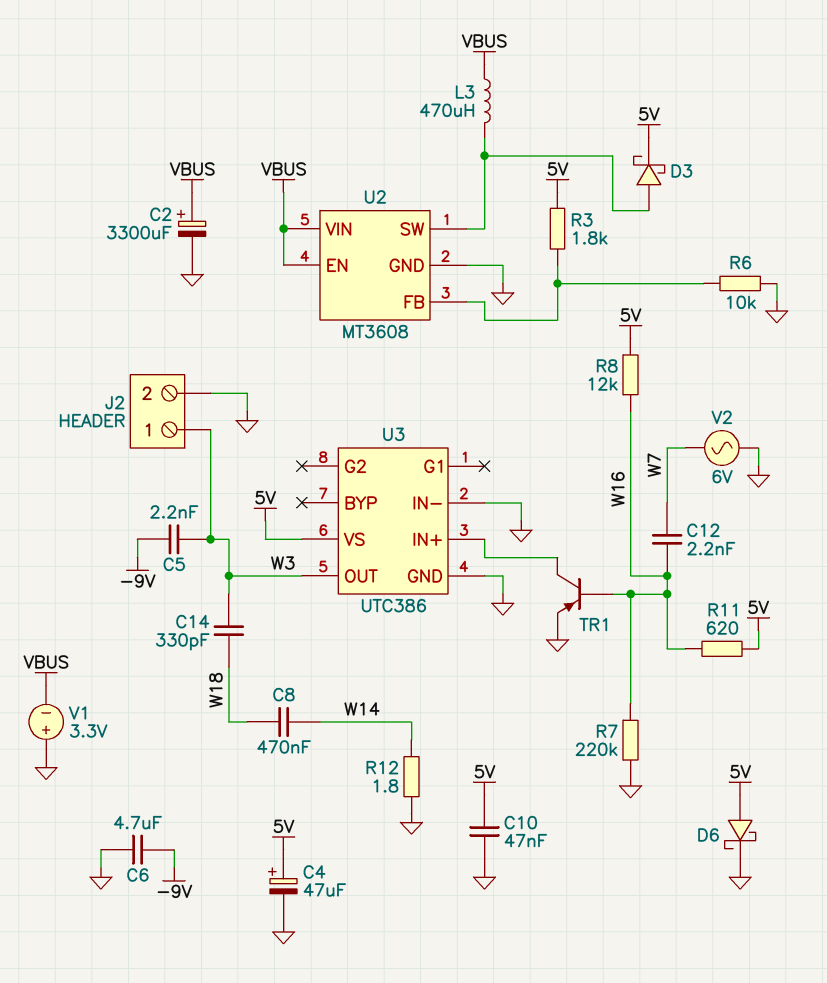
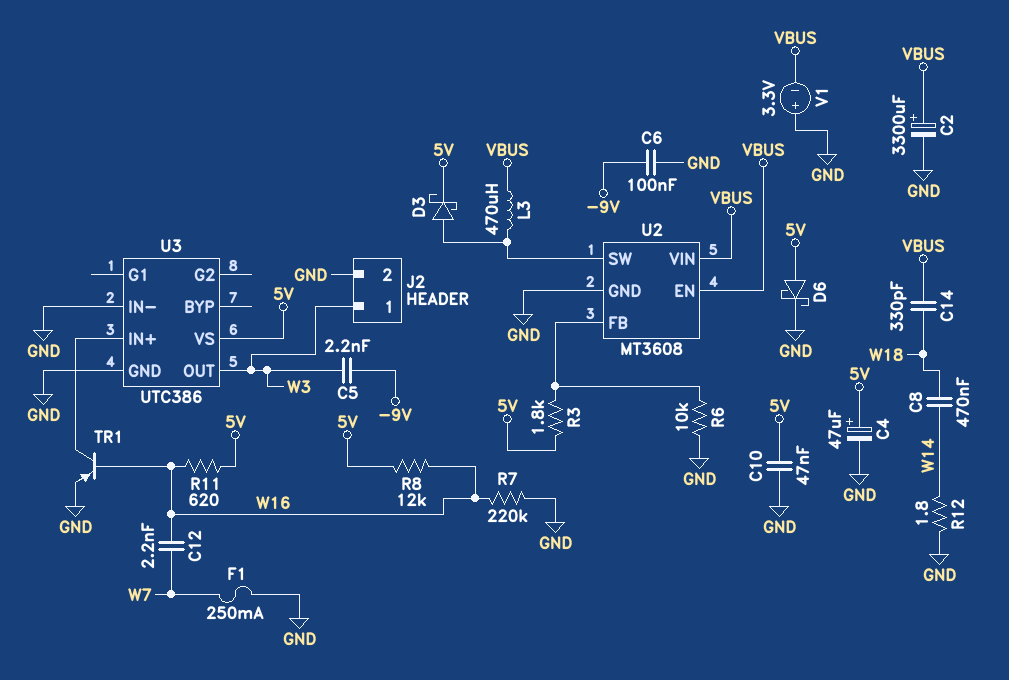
C6: 4.7uF (-9V, GND) -> 100nF (-9V, GND)
C14: 330pF (W3, W18) -> 330pF (VBUS, W18)
F1: none -> 250mA (GND, W7)
V2: AC 6V (GND, W7) -> none

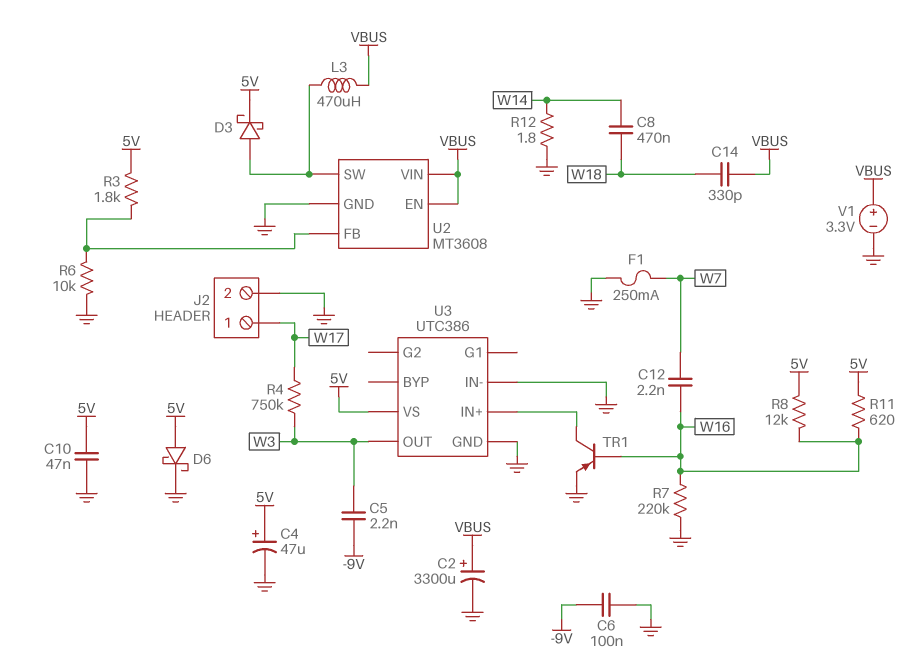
J2 pin 1: W3 -> W17
R4: none -> 750k (W3, W17)
V1: 3.3V (plus GND, minus VBUS) -> 3.3V (plus VBUS, minus GND)

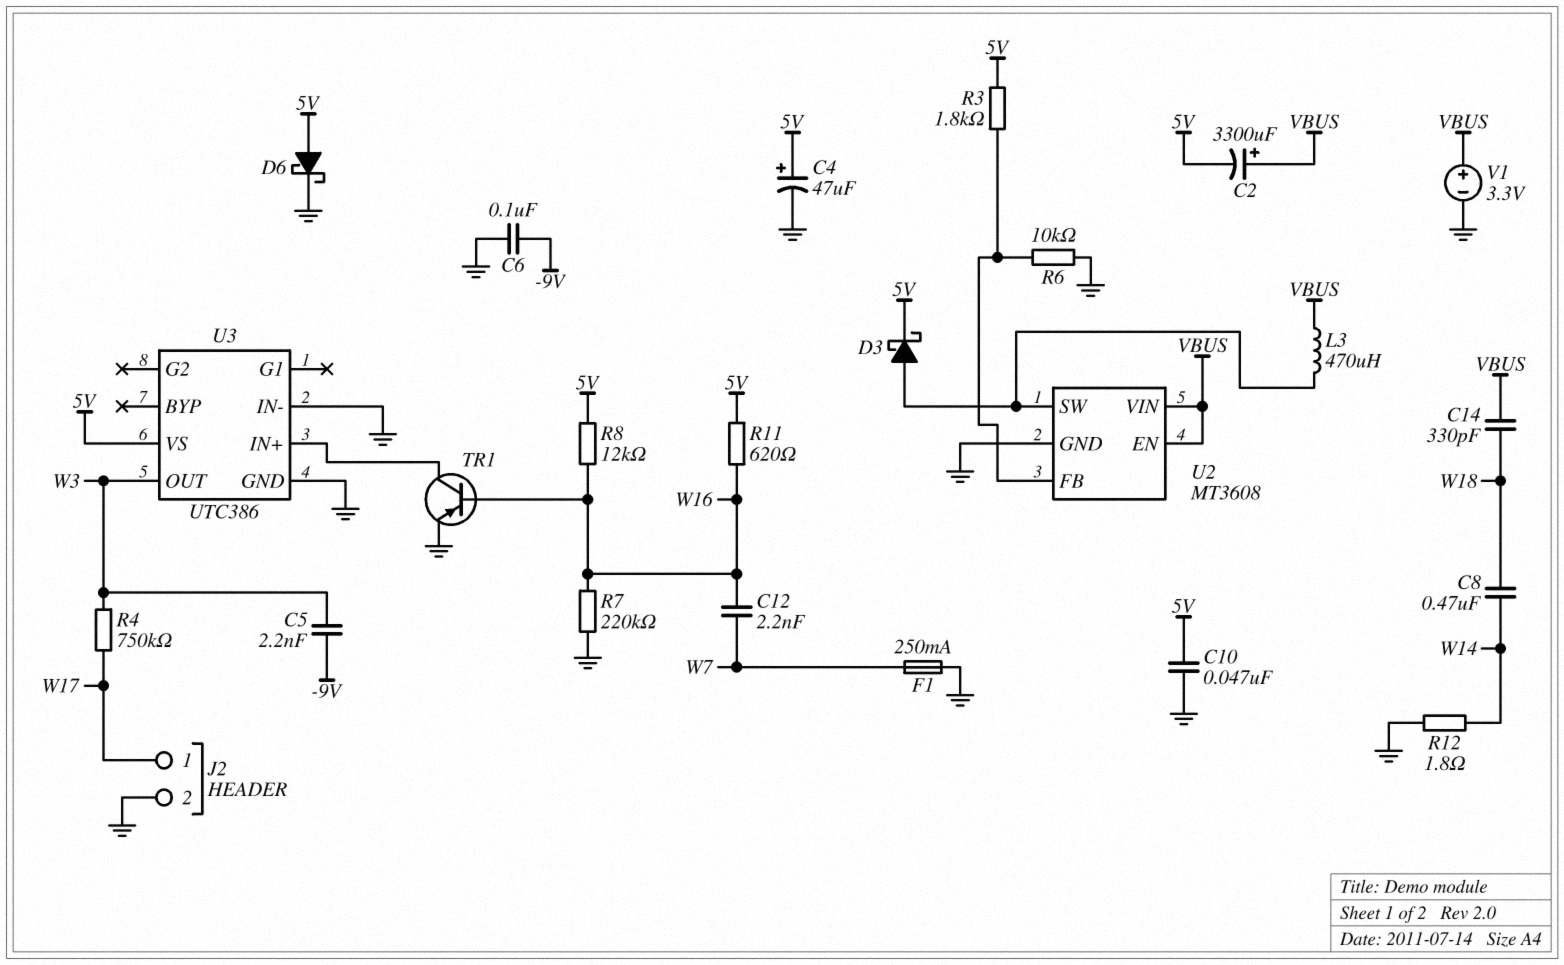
C2: 3300uF (plus VBUS, minus GND) -> 3300uF (plus VBUS, minus 5V)

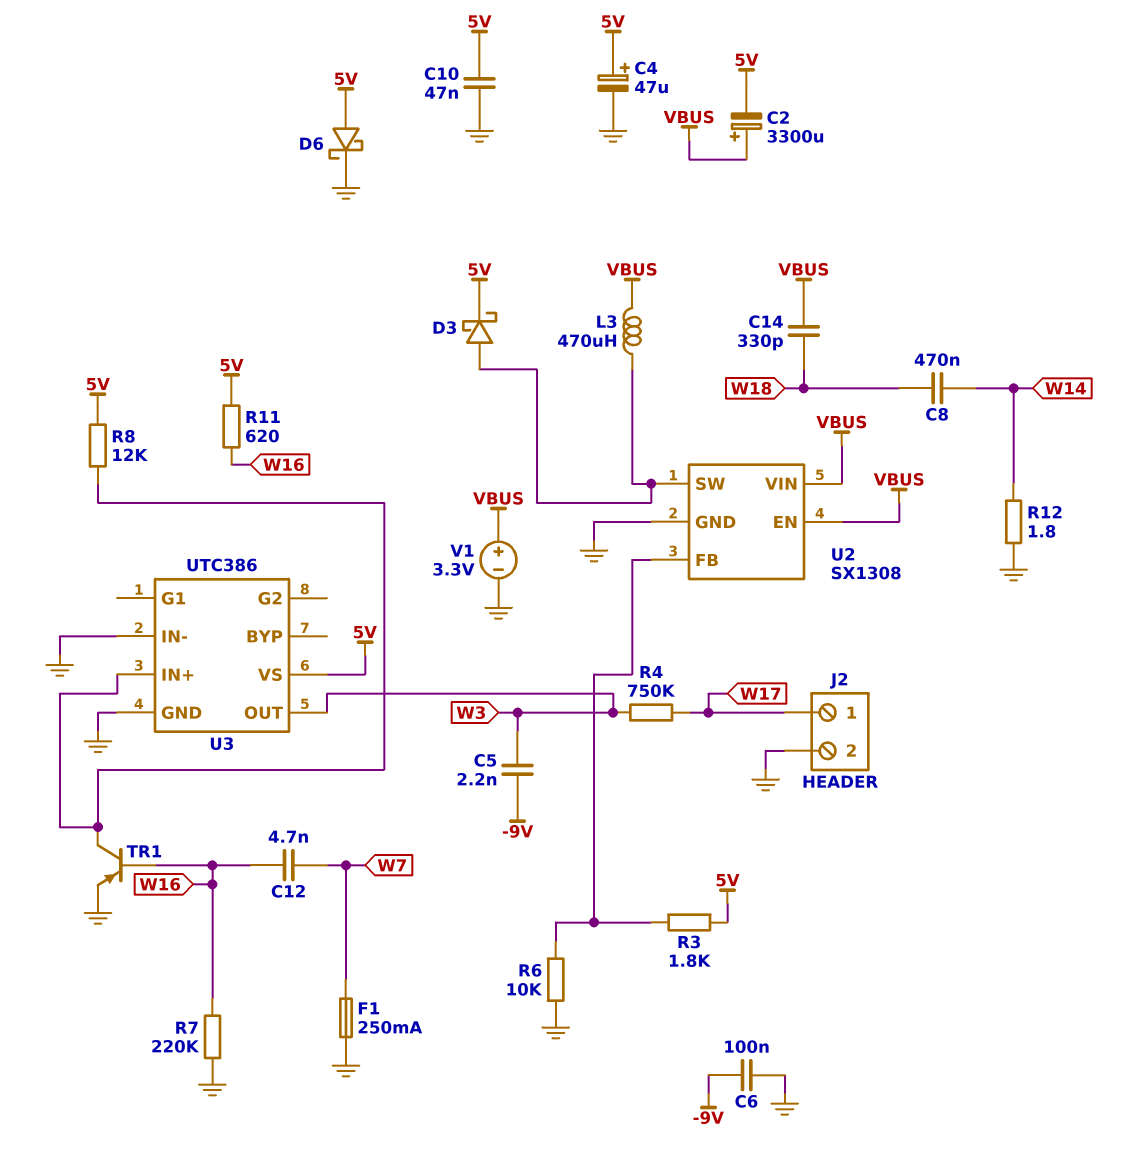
C12: 2.2nF (W7, W16) -> 4.7nF (W7, W16)
R8: 12k (5V, W16) -> 12k (5V, U3/IN+)
U2: MT3608 -> SX1308

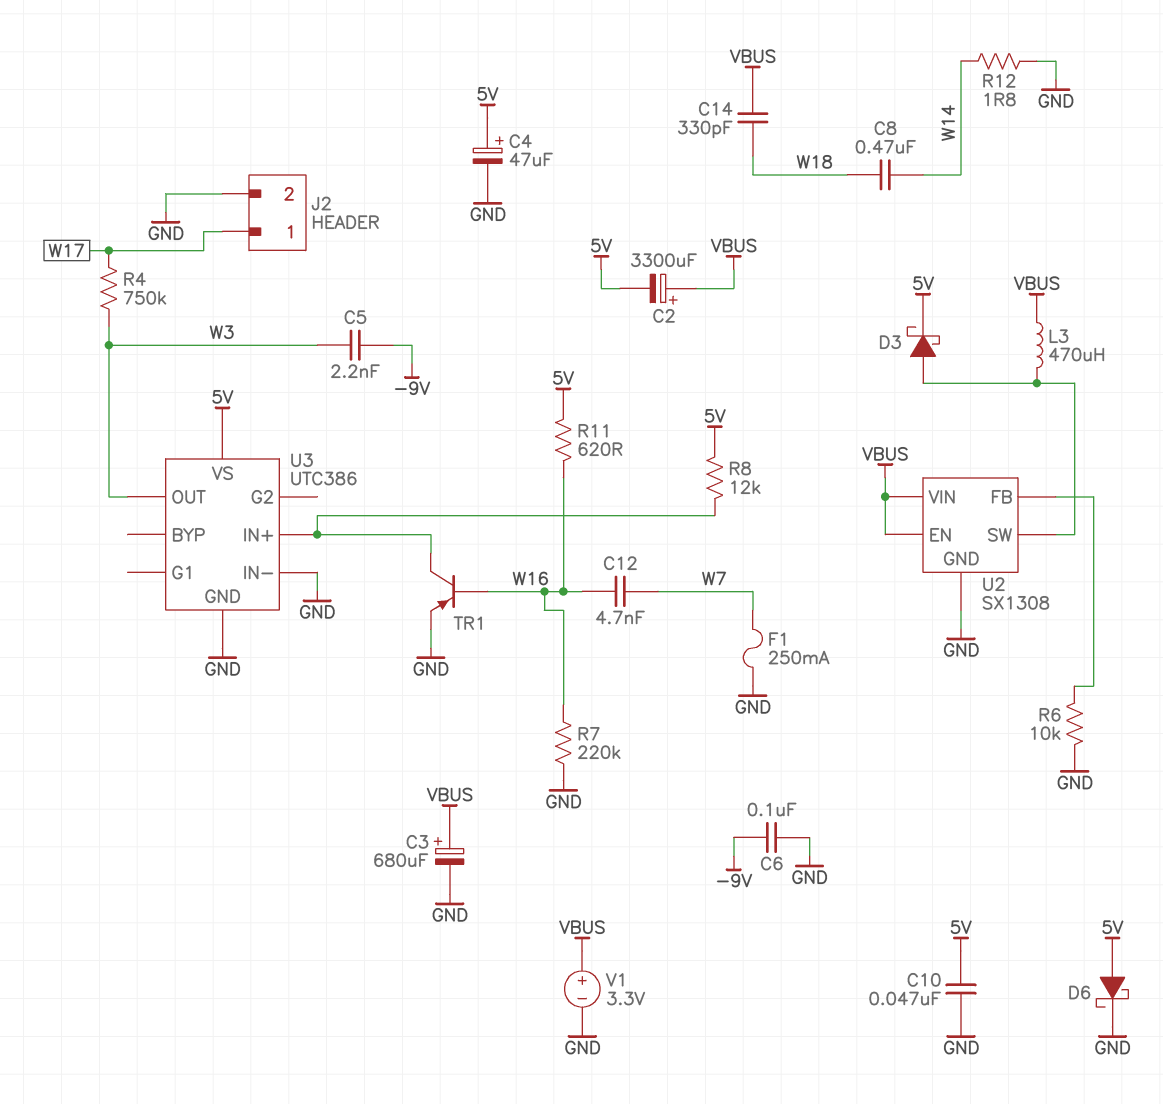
C3: none -> 680uF (plus VBUS, minus GND)
R3: 1.8k (5V, U2/FB) -> none

